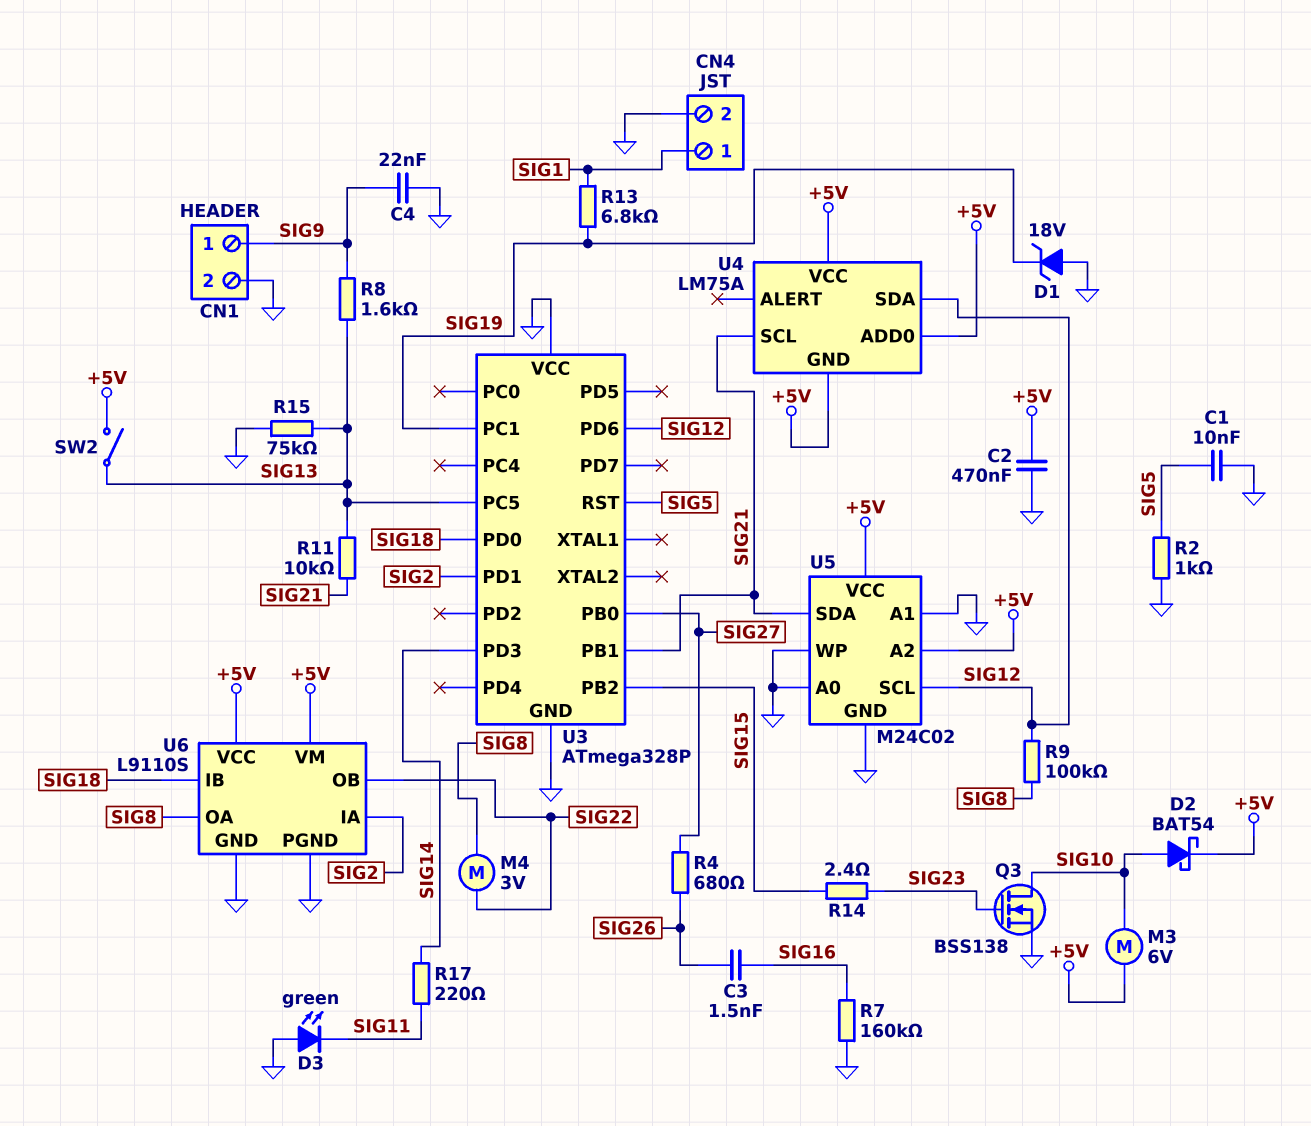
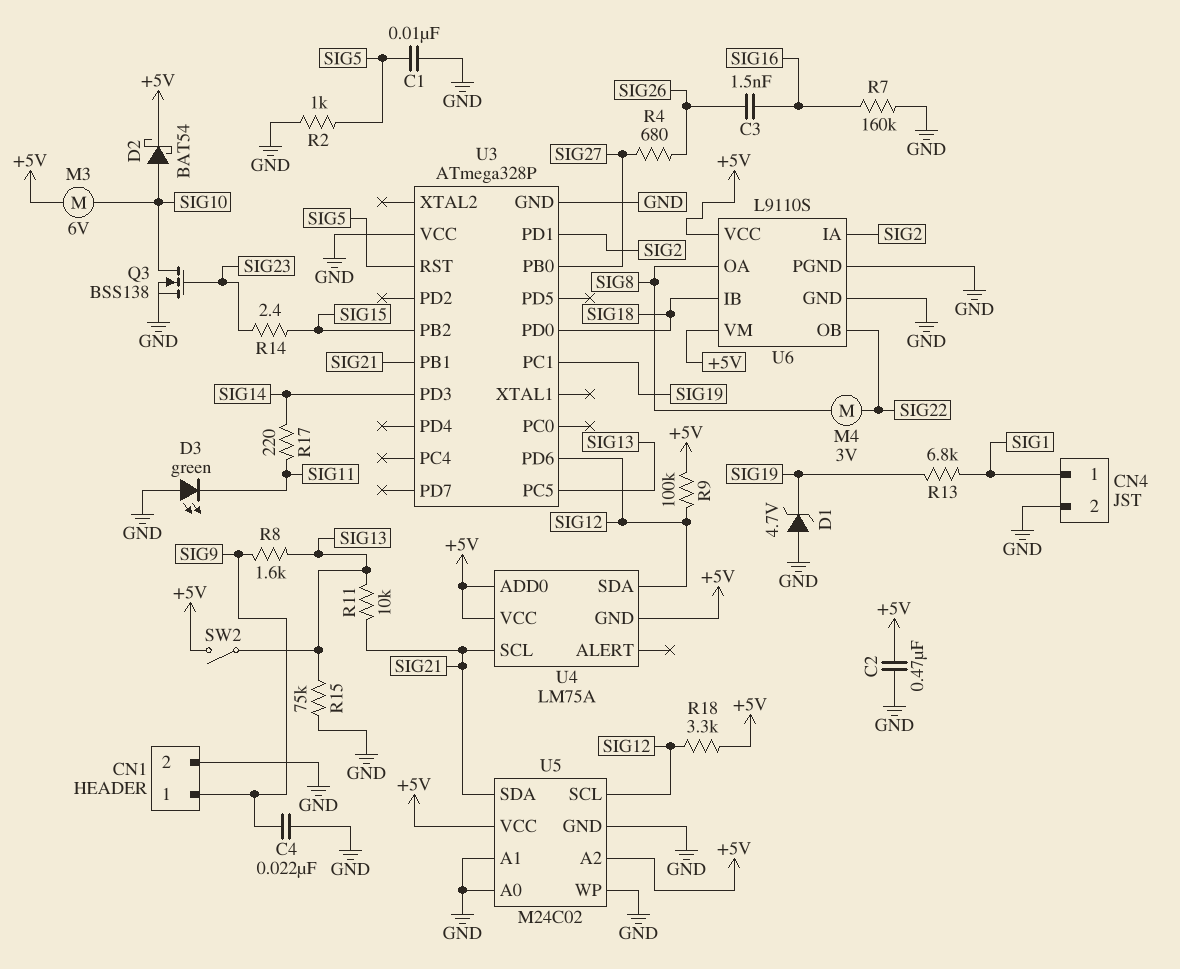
D1: zener 18V (A GND, K SIG19) -> zener 4.7V (A GND, K SIG19)
R9: 100k (SIG8, SIG12) -> 100k (+5V, SIG12)
R18: none -> 3.3k (+5V, SIG12)

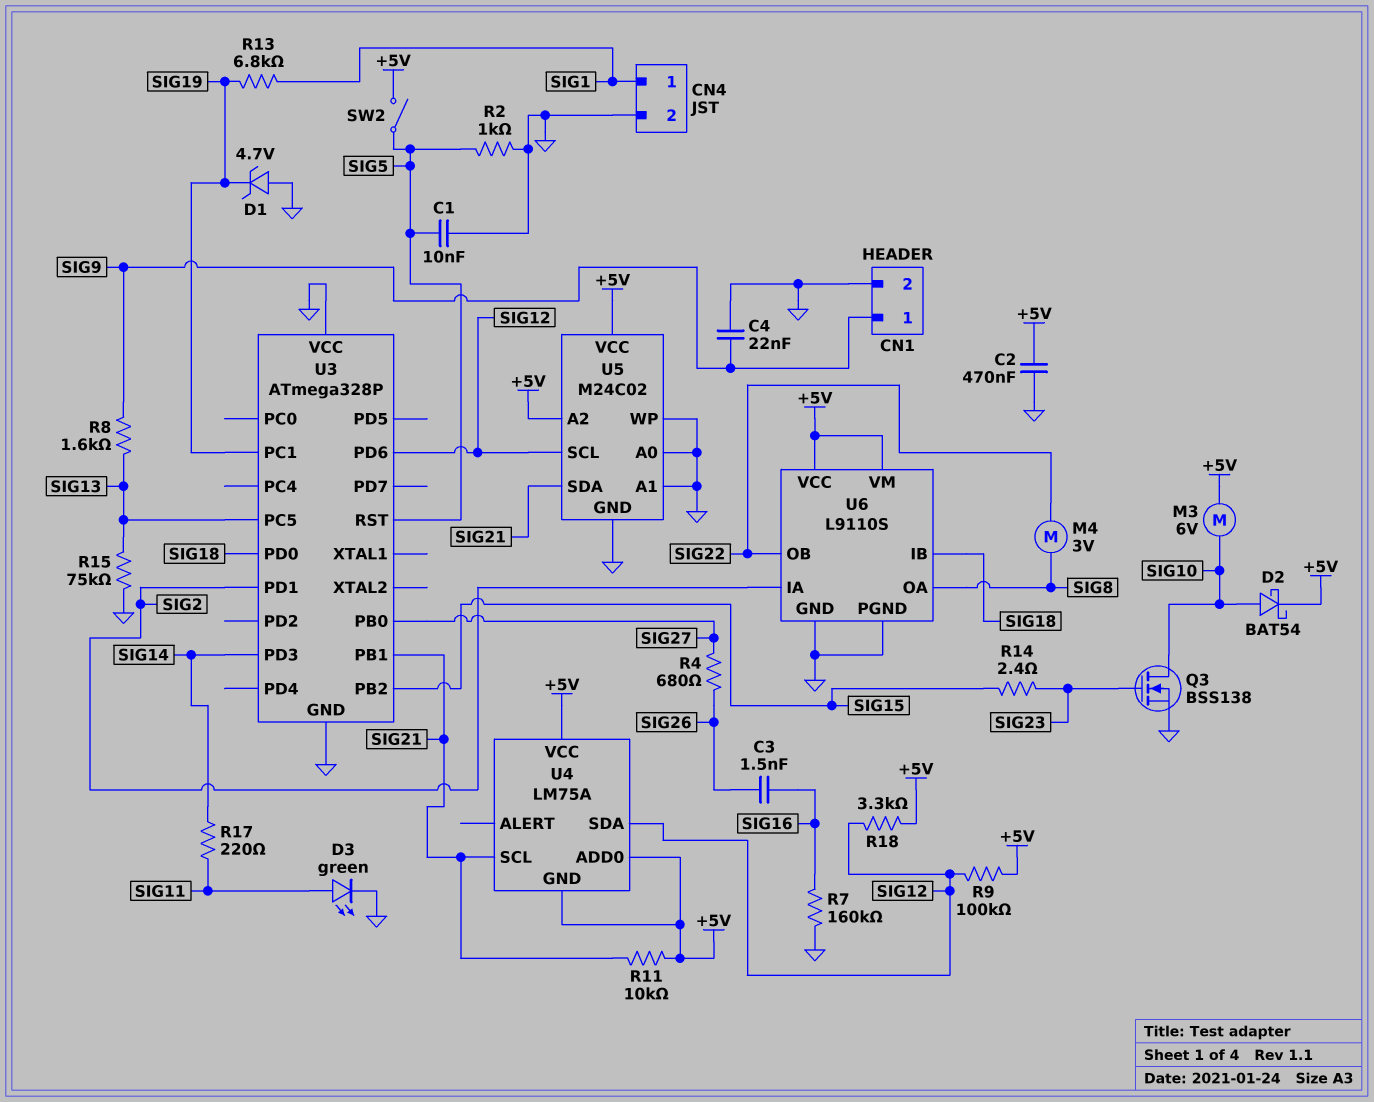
D3: LED green (A GND, K SIG11) -> LED green (A SIG11, K GND)
R11: 10k (SIG13, SIG21) -> 10k (+5V, SIG21)
SW2: switch (+5V, SIG13) -> switch (+5V, SIG5)

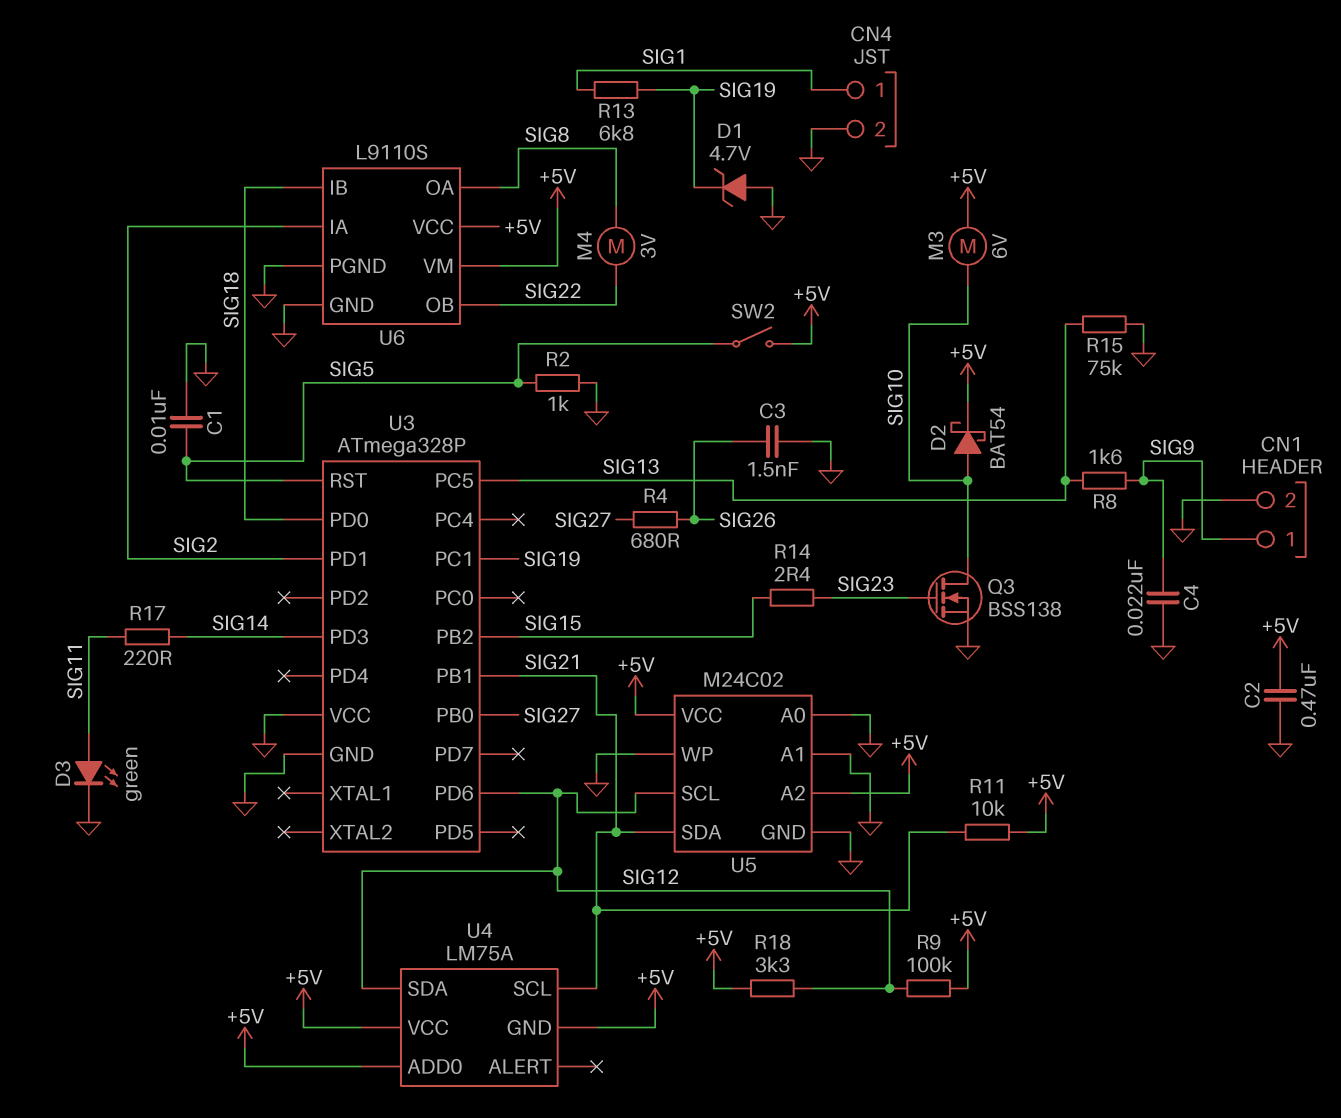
C3: 1.5nF (SIG16, SIG26) -> 1.5nF (GND, SIG26)
R7: 160k (GND, SIG16) -> none

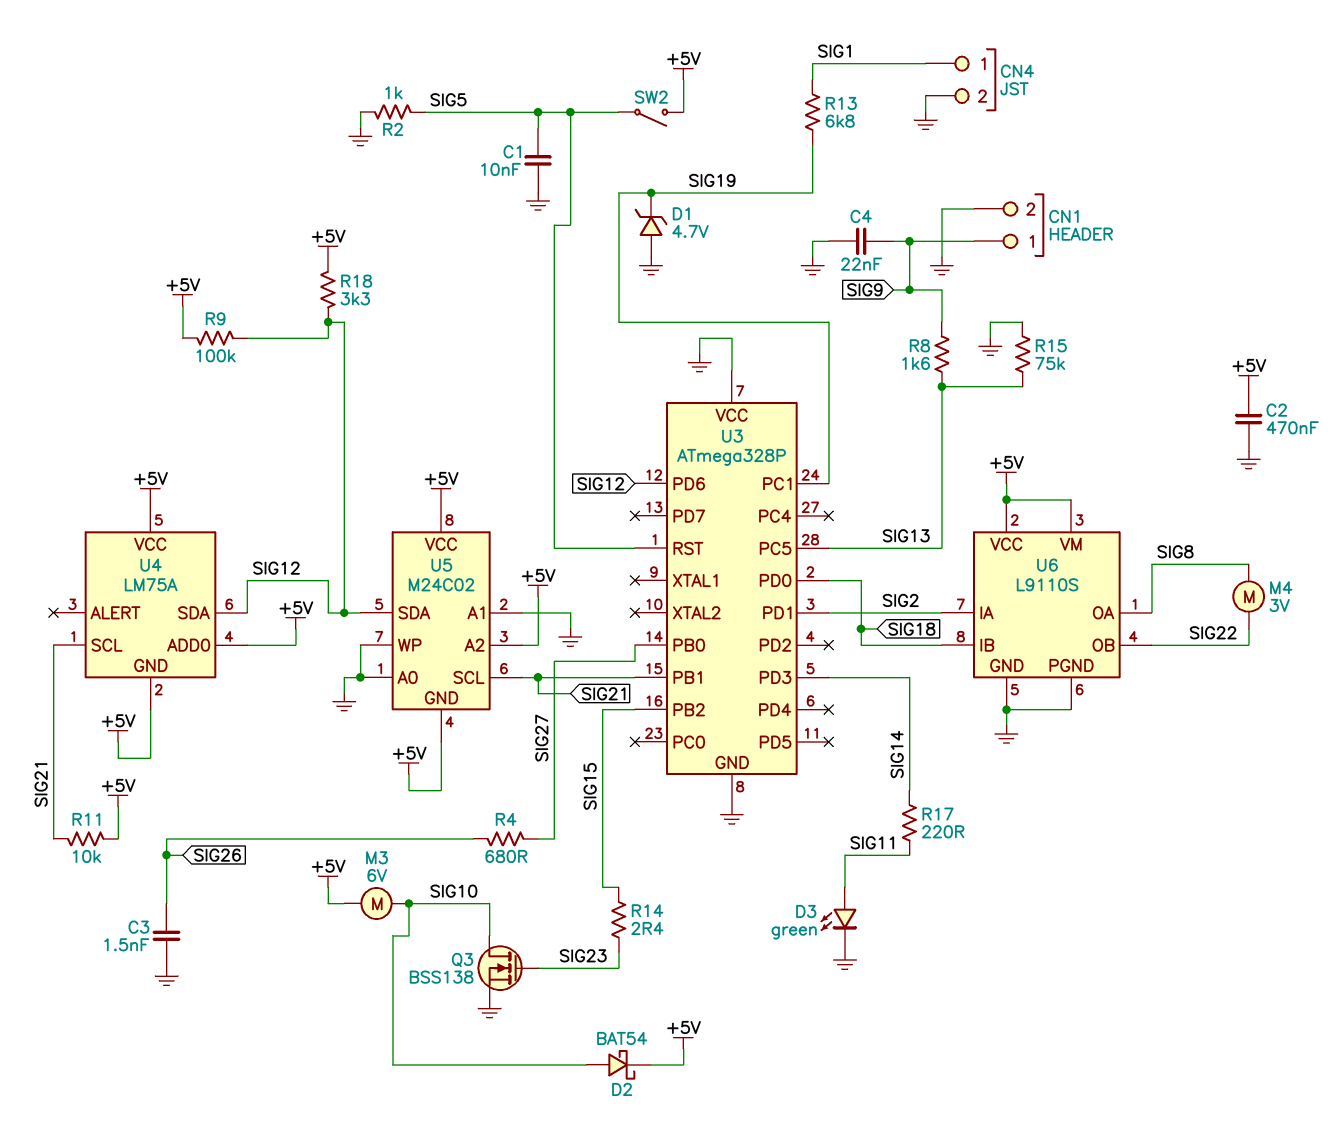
U5 pin GND: GND -> +5V
U5 pin SCL: SIG12 -> SIG21
U5 pin SDA: SIG21 -> SIG12

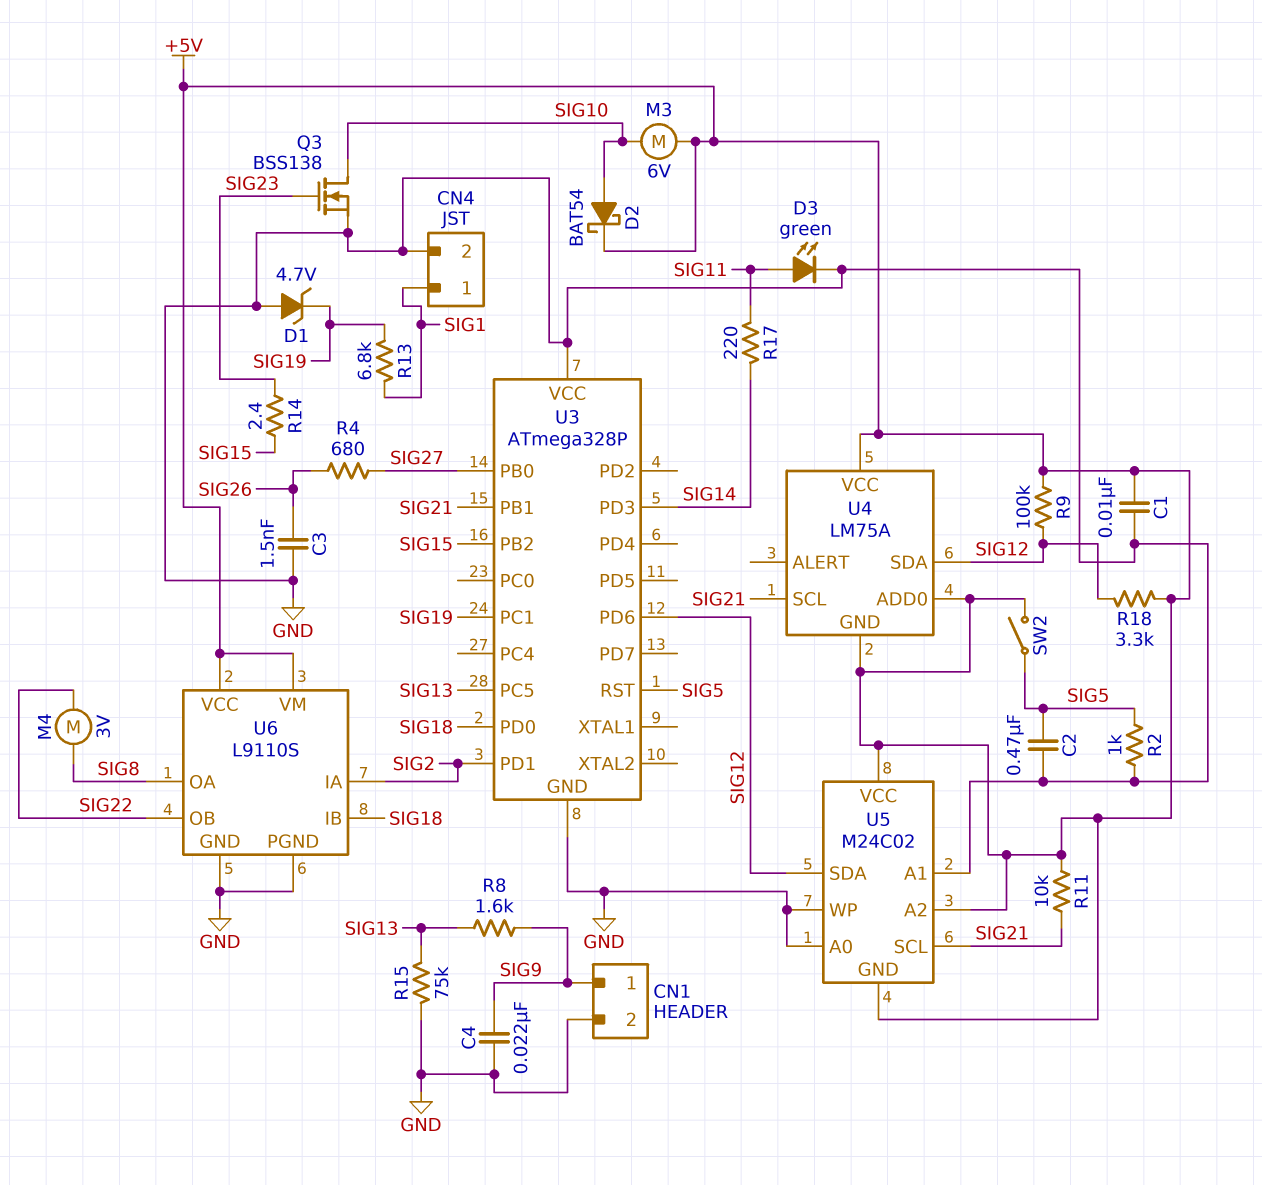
C1: 10nF (GND, SIG5) -> 10nF (+5V, GND)
C2: 470nF (+5V, GND) -> 470nF (GND, SIG5)

